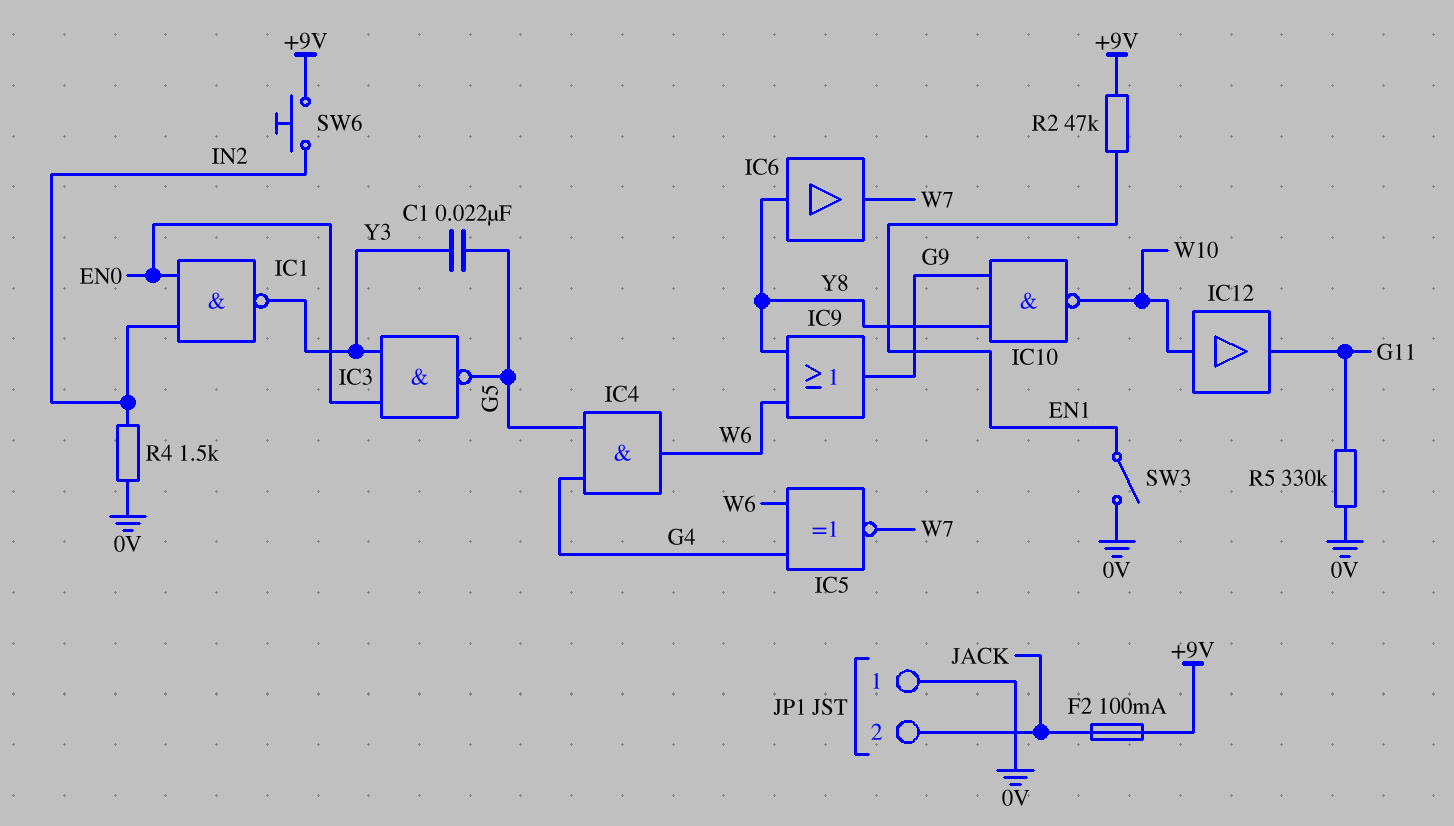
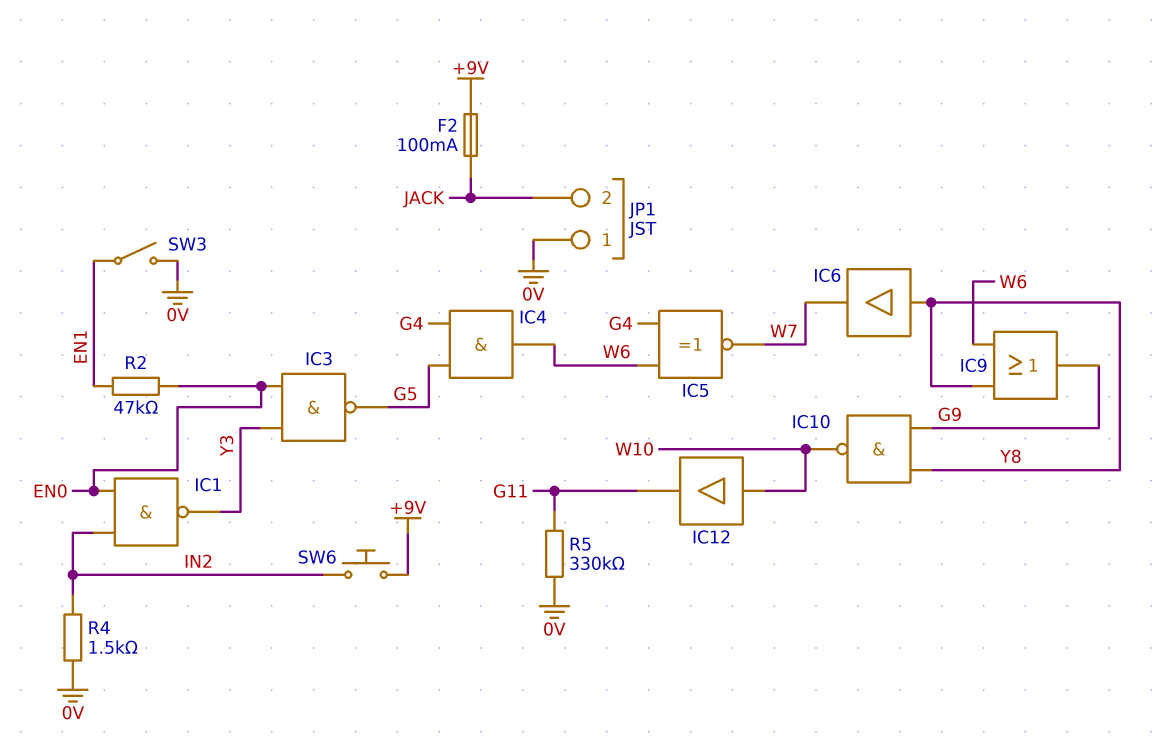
C1: 22nF (G5, Y3) -> none
R2: 47k (+9V, EN1) -> 47k (EN0, EN1)

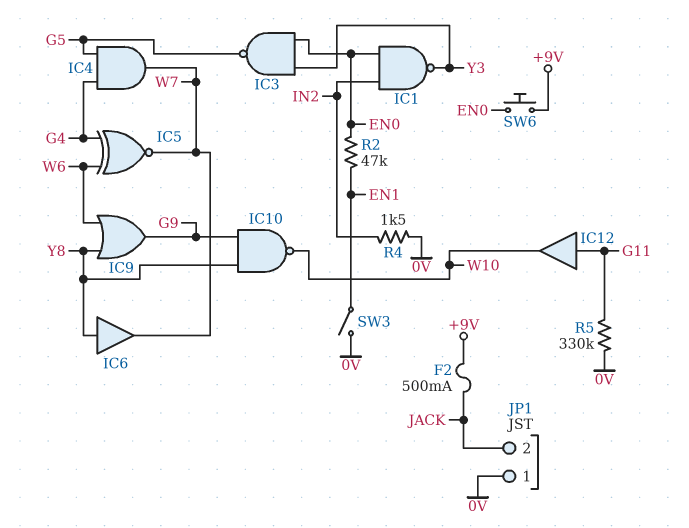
F2: 100mA (+9V, JACK) -> 500mA (+9V, JACK)
IC4: AND (in G4, in G5, out W6) -> AND (in G4, in G5, out W7)
IC12: buffer (in W10, out G11) -> buffer (in G11, out W10)
SW6: button (+9V, IN2) -> button (+9V, EN0)

